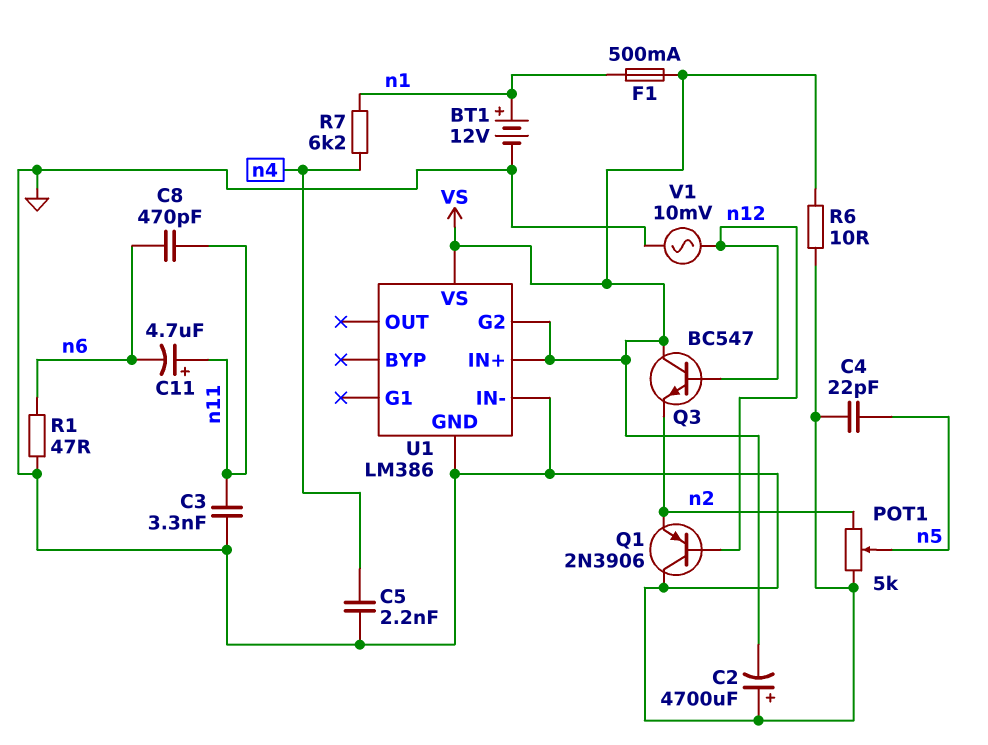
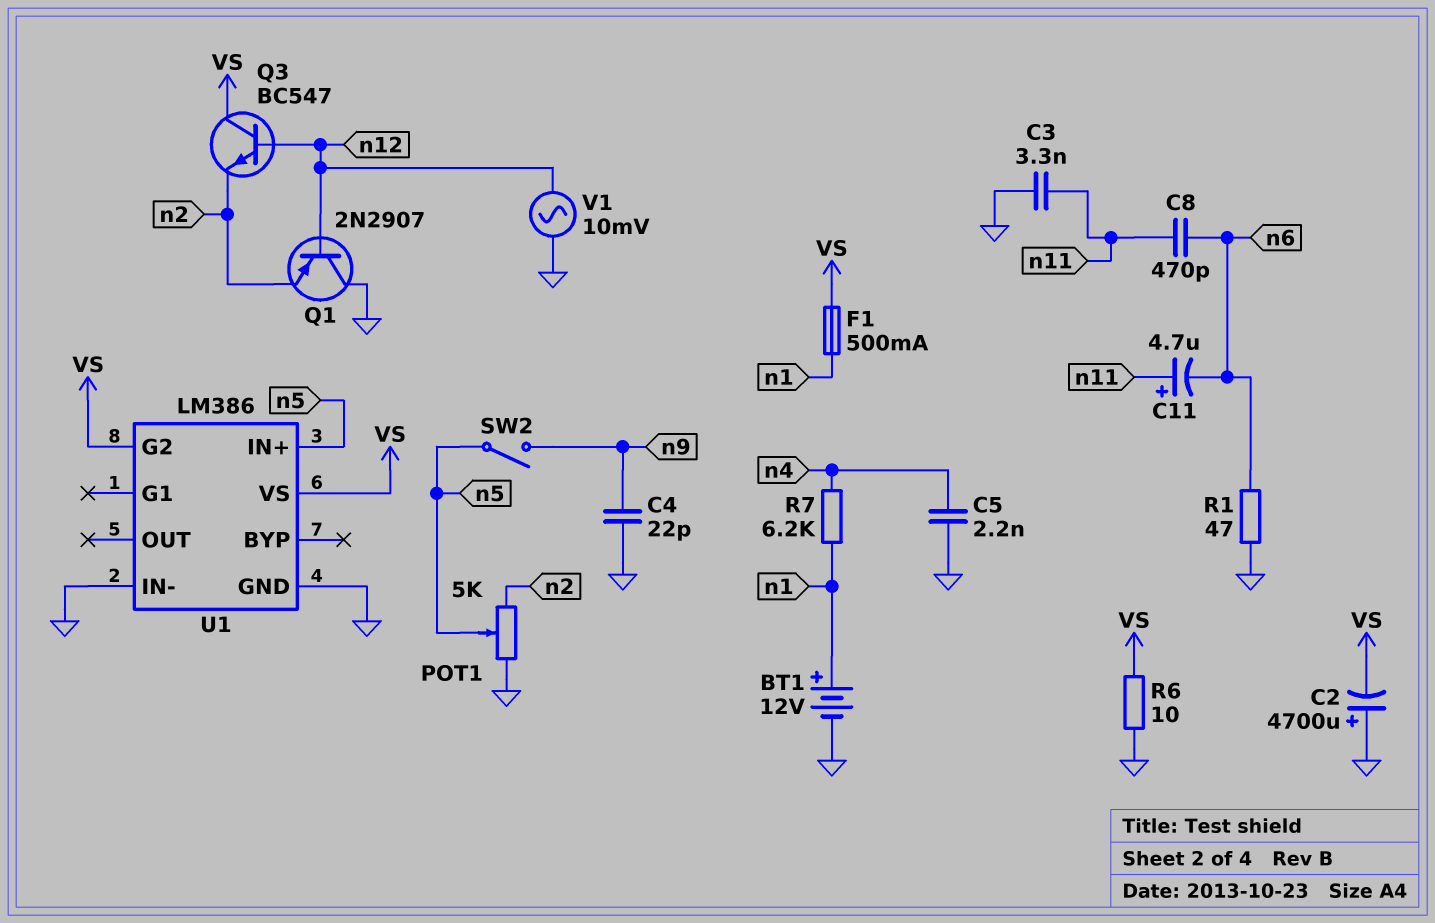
C4: 22pF (GND, n5) -> 22pF (GND, n9)
Q1: PNP 2N3906 (B n12, C GND, E n2) -> PNP 2N2907 (B n12, C GND, E n2)
SW2: none -> switch (n5, n9)
U1 pin IN+: VS -> n5

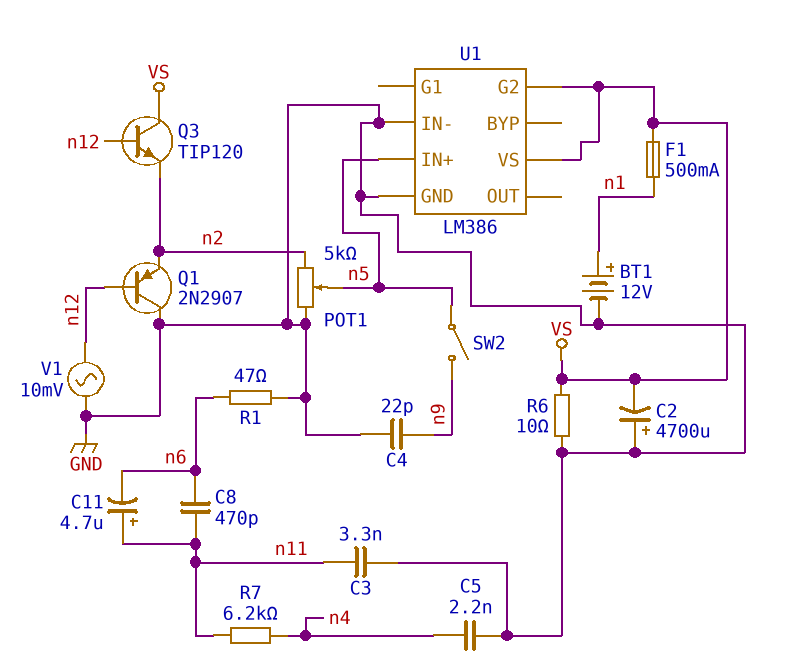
Q3: NPN BC547 (B n12, C VS, E n2) -> NPN TIP120 (B n12, C VS, E n2)
R7: 6.2k (n1, n4) -> 6.2k (n4, n11)

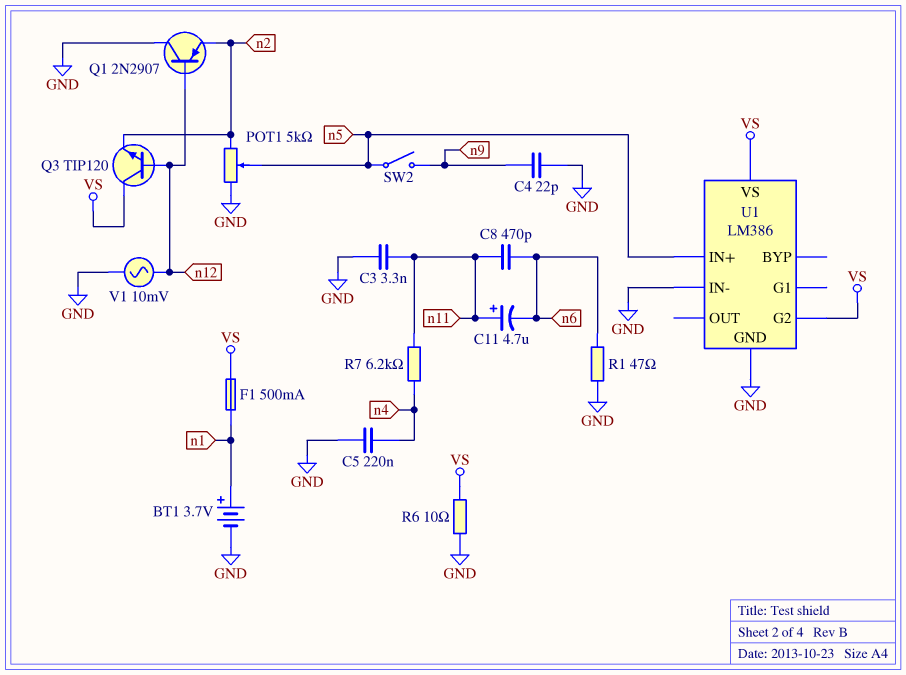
BT1: 12V (plus n1, minus GND) -> 3.7V (plus n1, minus GND)
C2: 4700uF (plus GND, minus VS) -> none
C5: 2.2nF (GND, n4) -> 220nF (GND, n4)

